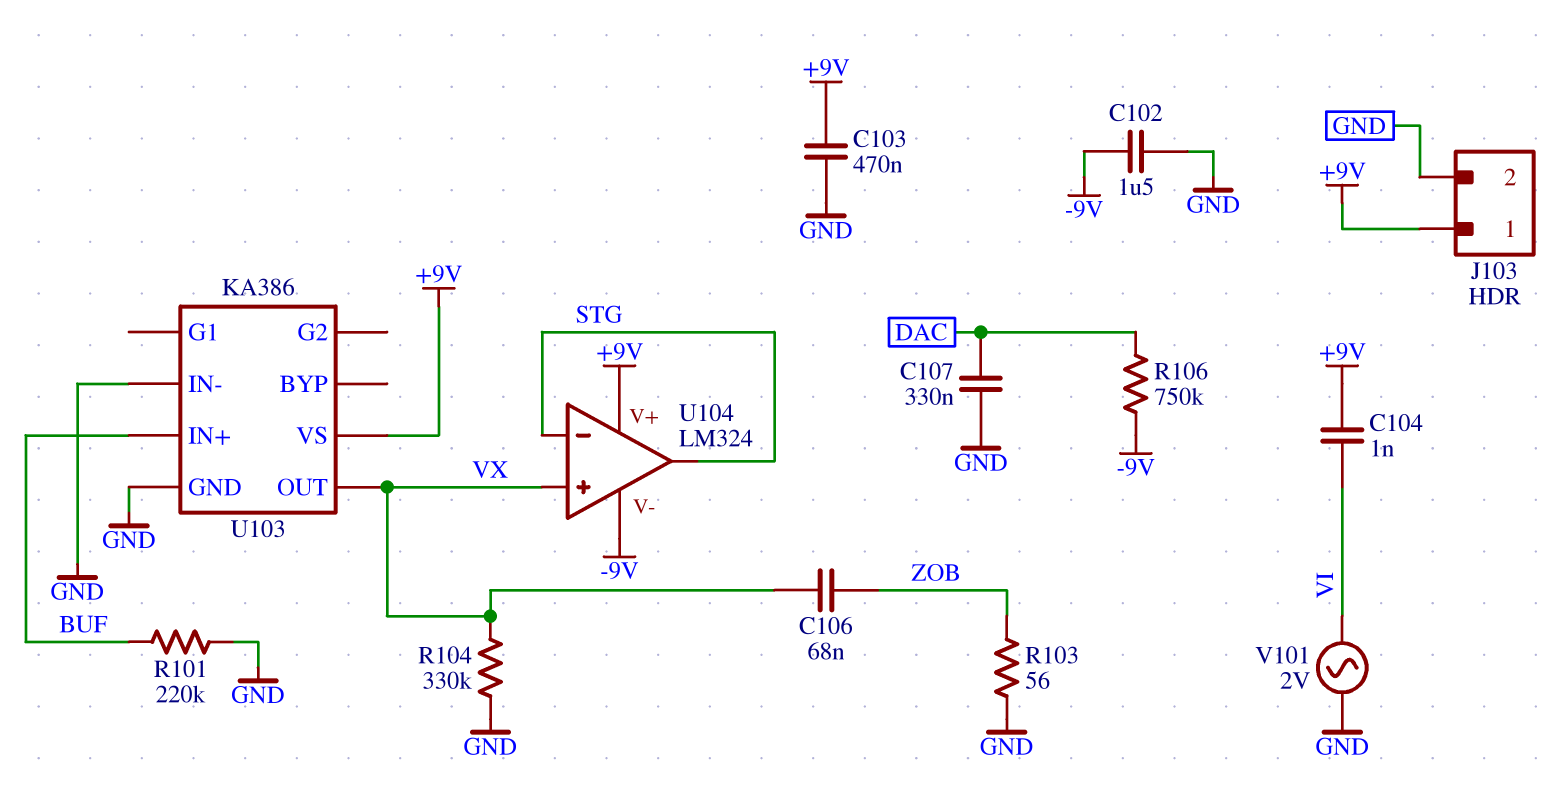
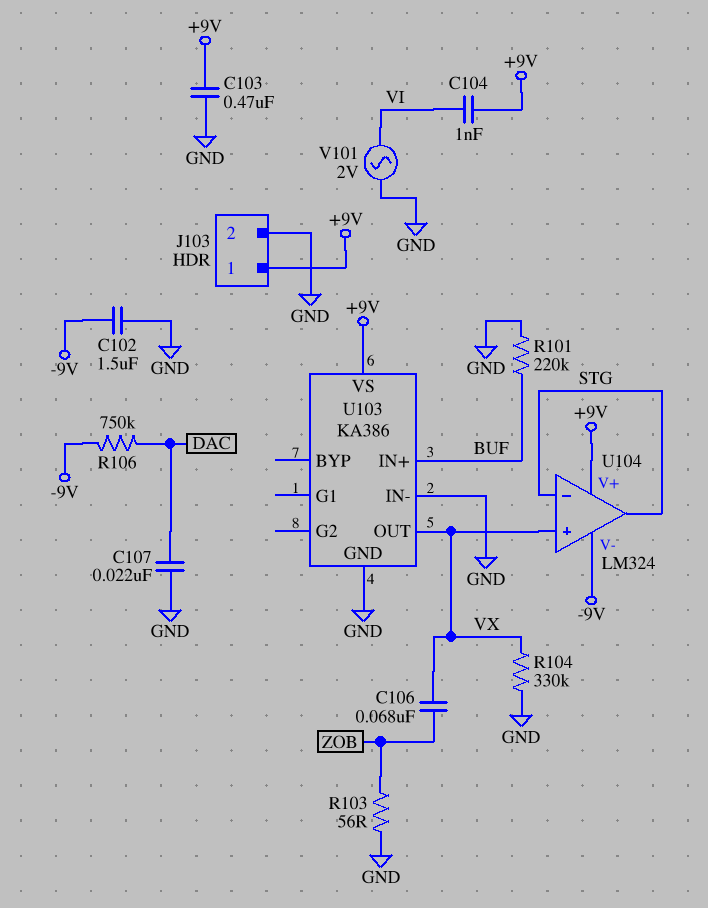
C107: 330nF (DAC, GND) -> 22nF (DAC, GND)

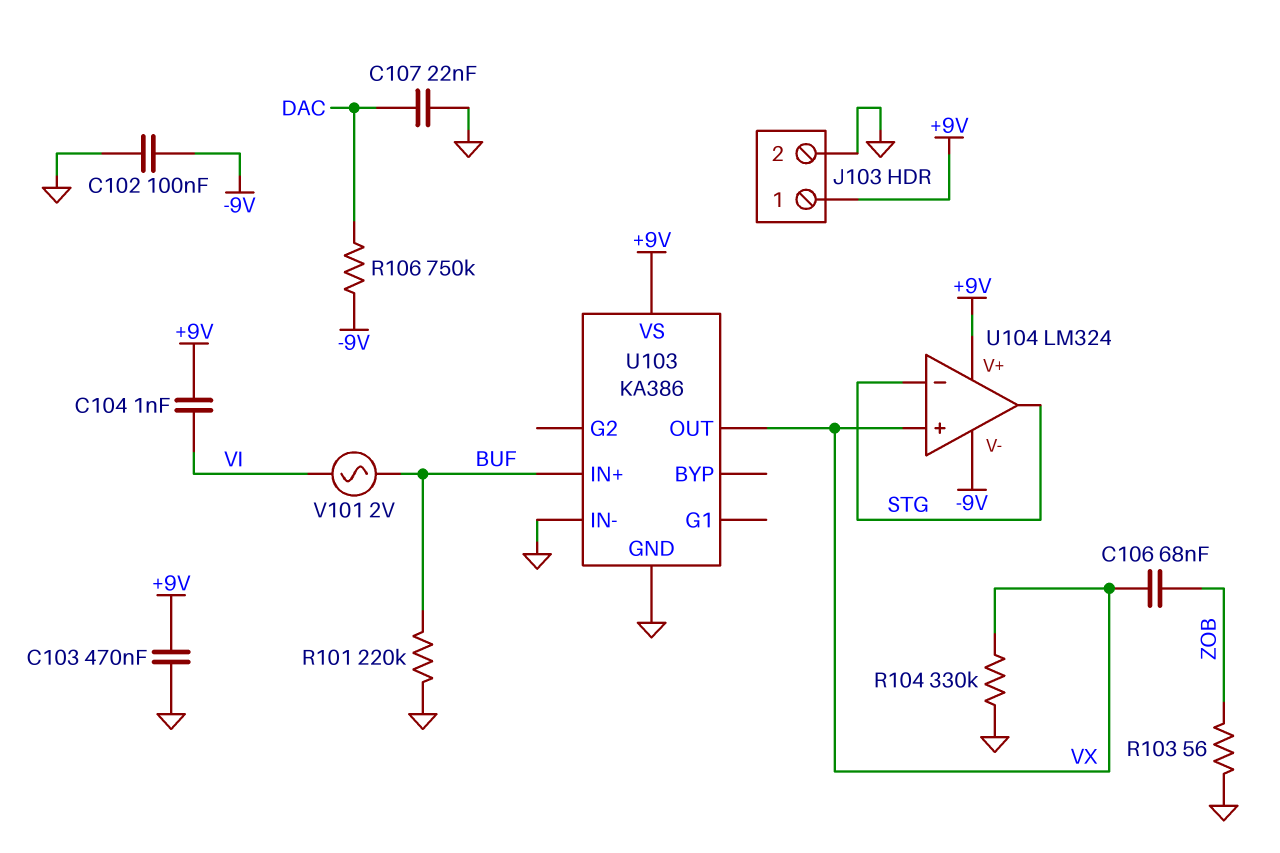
C102: 1.5uF (-9V, GND) -> 100nF (-9V, GND)
V101: AC 2V (GND, VI) -> AC 2V (BUF, VI)

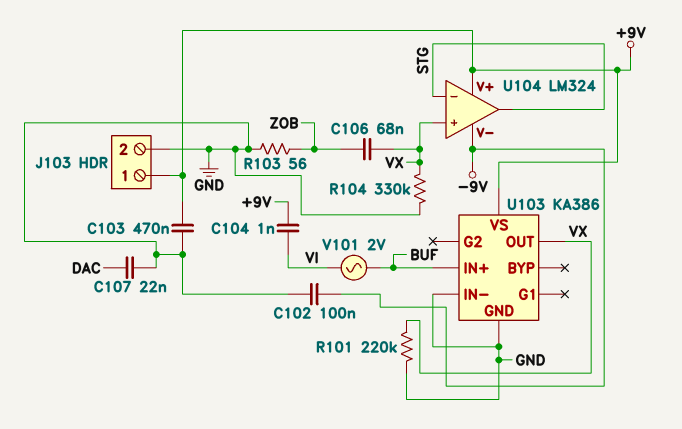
R101: 220k (BUF, GND) -> 220k (GND, VX)
R106: 750k (-9V, DAC) -> none

